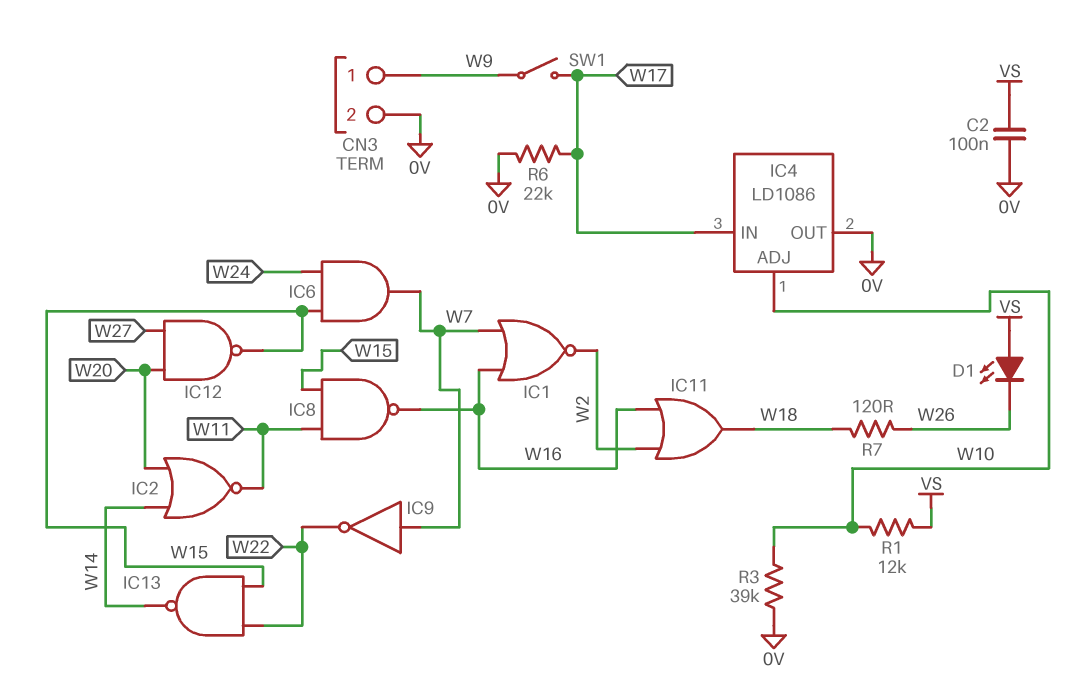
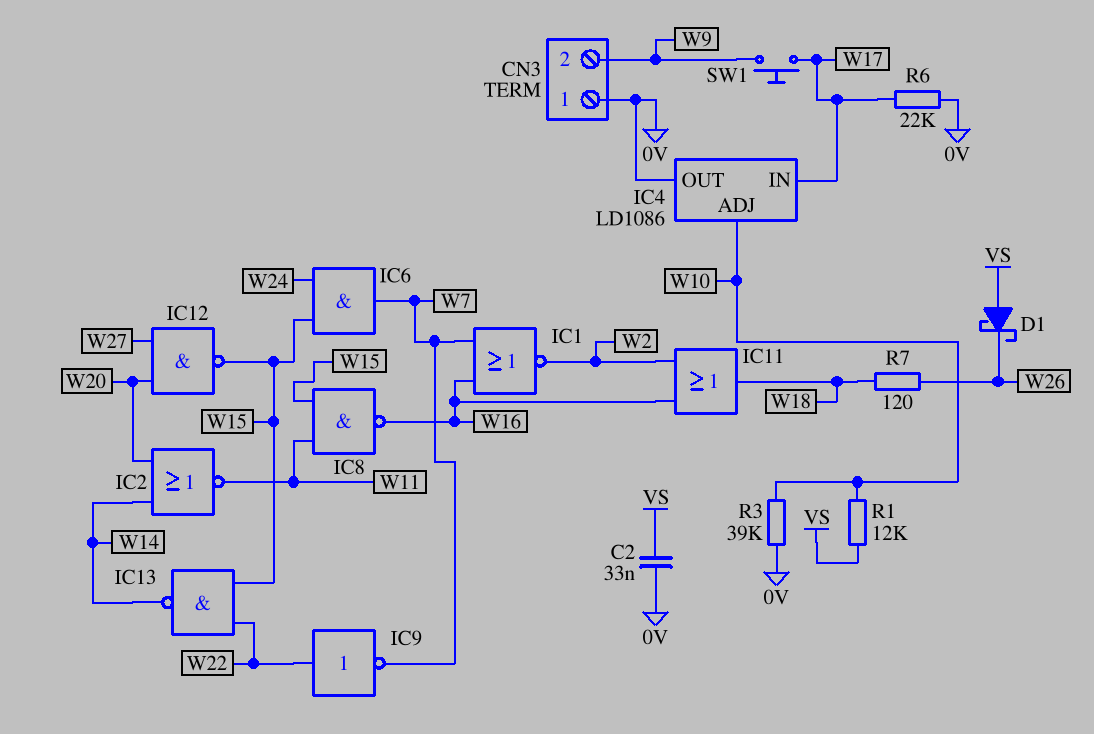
C2: 100nF (0V, VS) -> 33nF (0V, VS)
CN3 pin 1: W9 -> 0V
CN3 pin 2: 0V -> W9
D1: LED (A VS, K W26) -> schottky (A VS, K W26)
IC9: NOT (in W7, out W22) -> NOT (in W22, out W7)
SW1: switch (W9, W17) -> button (W9, W17)

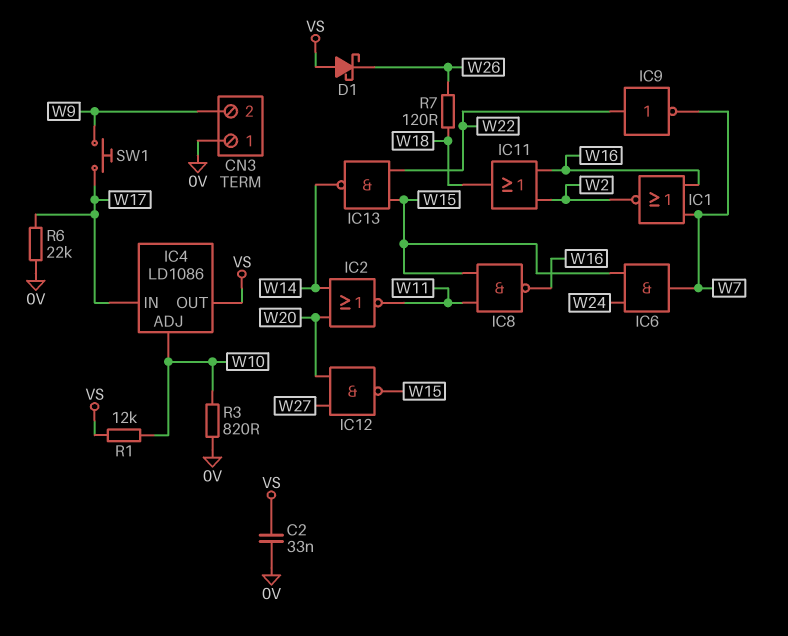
IC4 pin OUT: 0V -> VS
R3: 39k (0V, W10) -> 820 (0V, W10)

